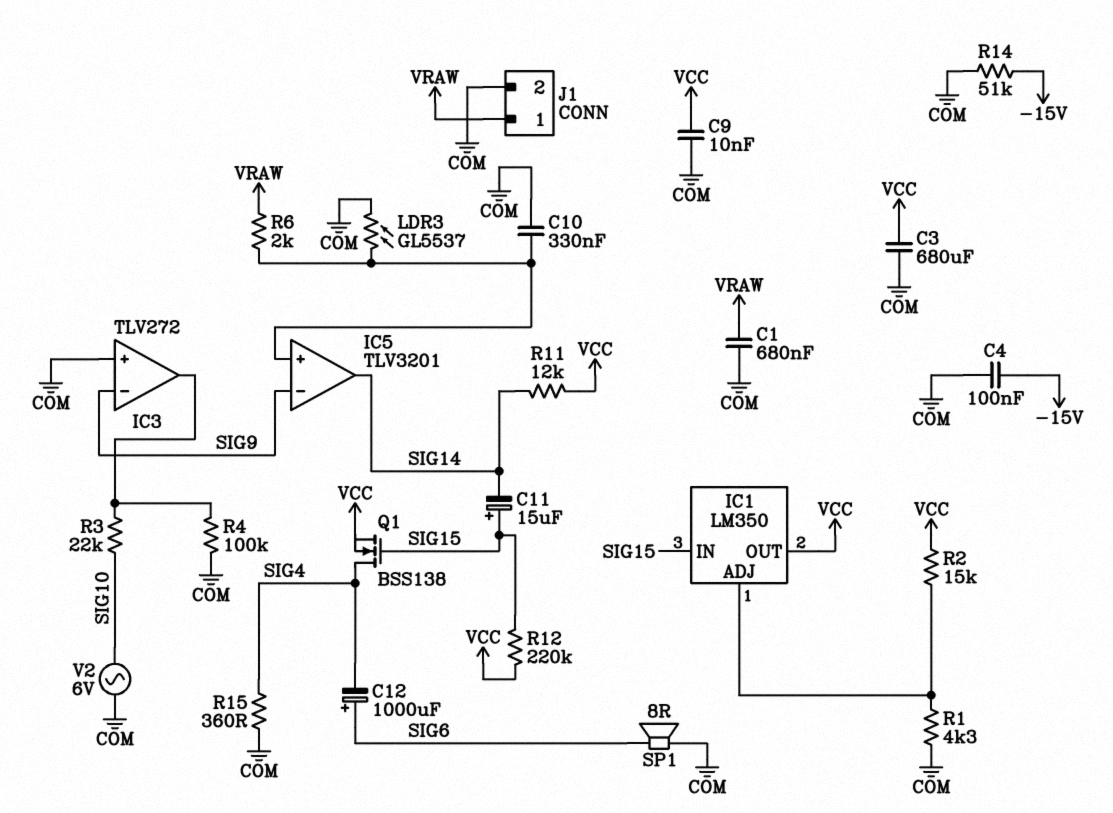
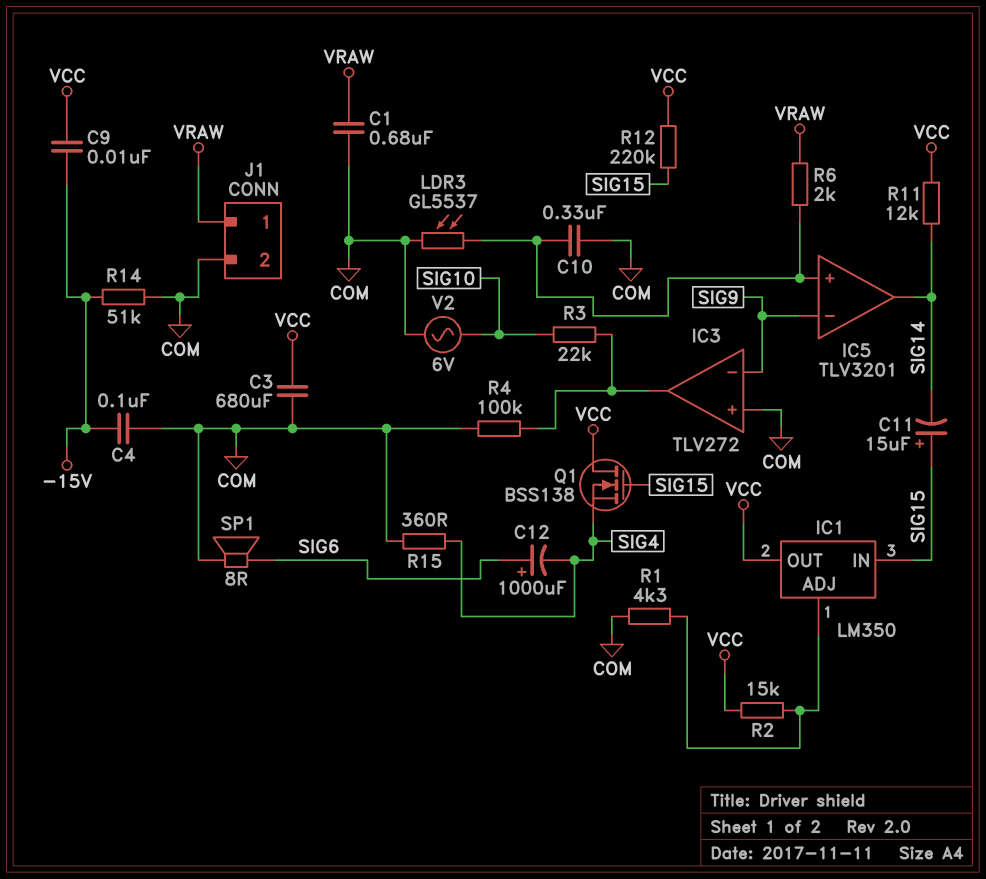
C9: 10nF (COM, VCC) -> 10nF (-15V, VCC)
Q1: NMOS BSS138 (G SIG15, D SIG4, S VCC) -> NMOS BSS138 (G SIG15, D VCC, S SIG4)

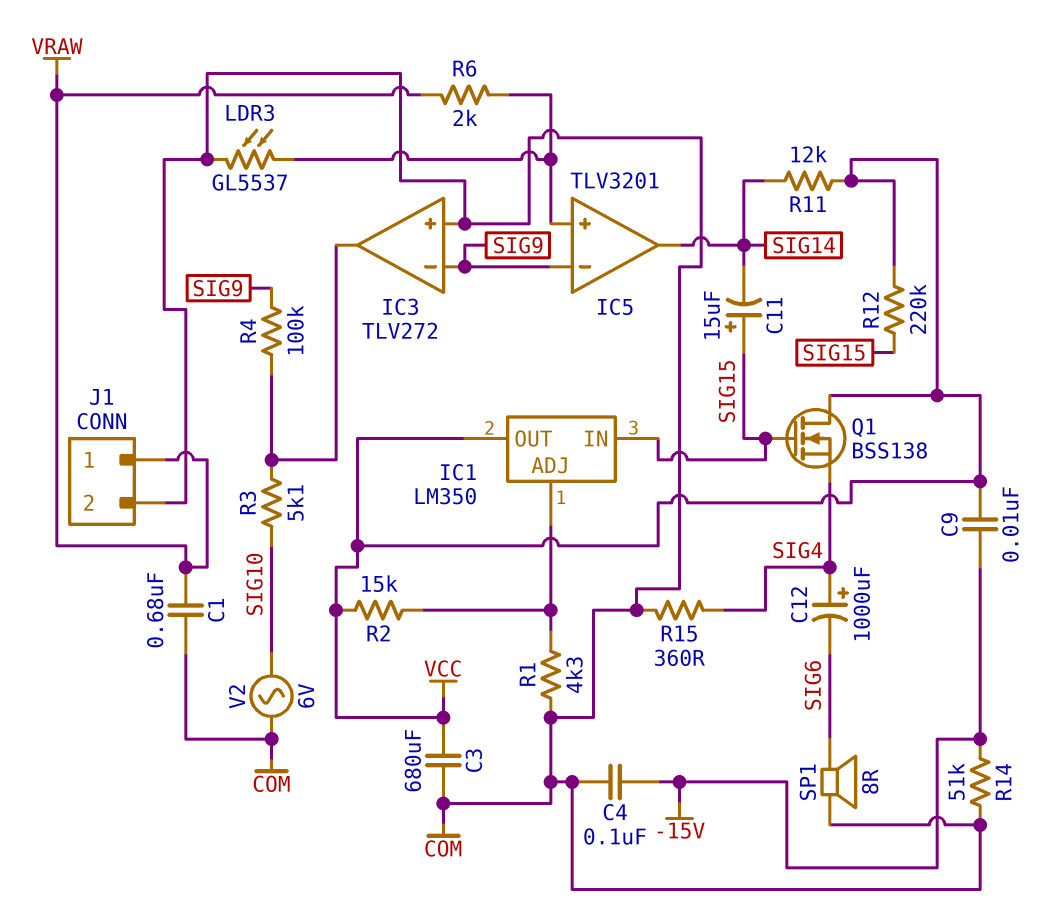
C10: 330nF (COM, IC5/in+) -> none
C12: 1000uF (plus SIG6, minus SIG4) -> 1000uF (plus SIG4, minus SIG6)
R3: 22k (IC3/out, SIG10) -> 5.1k (IC3/out, SIG10)
R4: 100k (COM, IC3/out) -> 100k (IC3/out, SIG9)

